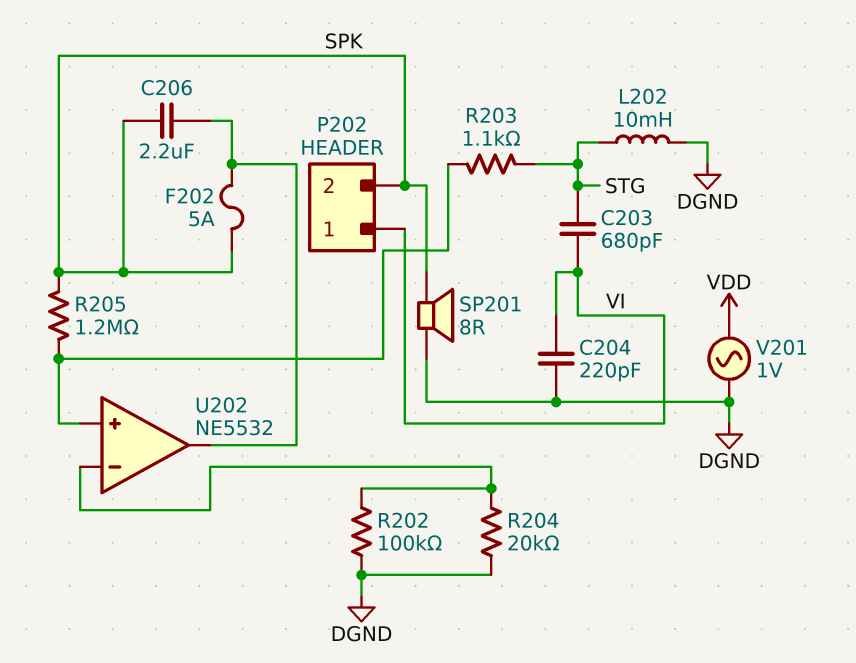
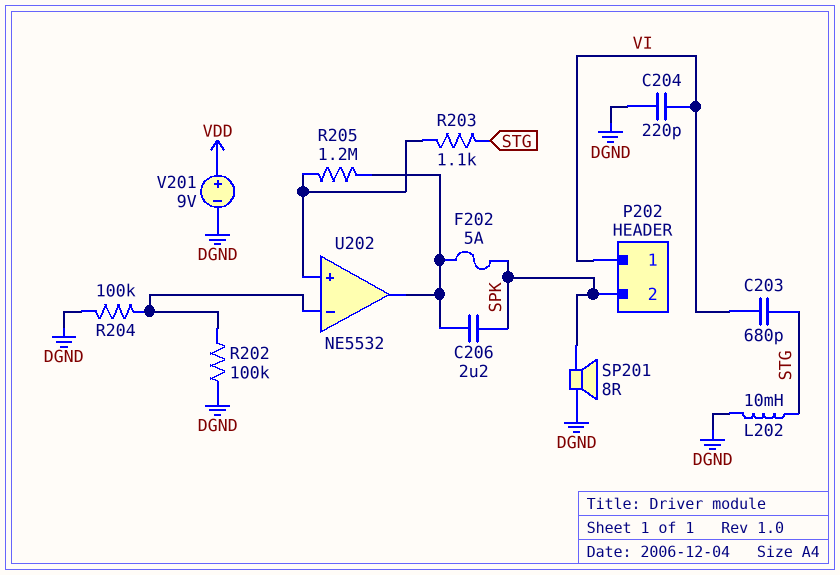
R204: 20k (DGND, U202/in-) -> 100k (DGND, U202/in-)
R205: 1.2M (SPK, U202/in+) -> 1.2M (U202/in+, U202/out)
V201: AC 1V (DGND, VDD) -> 9V (plus VDD, minus DGND)

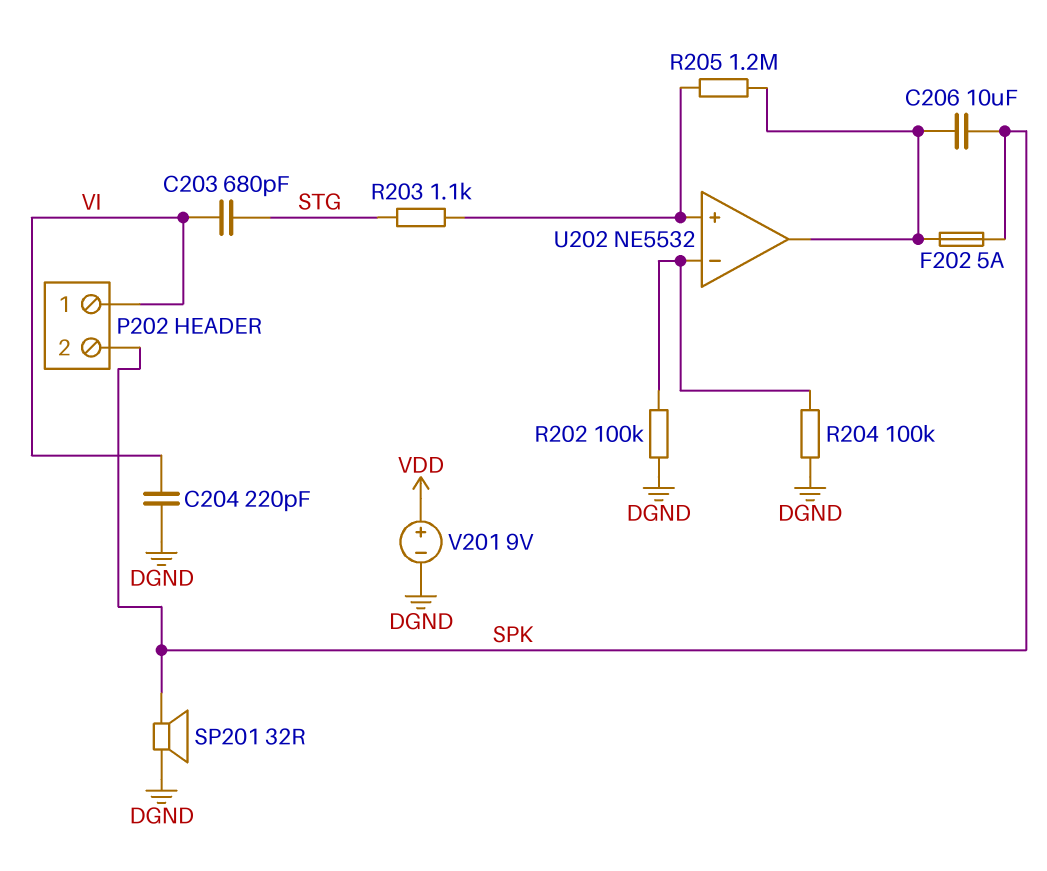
C206: 2.2uF (SPK, U202/out) -> 10uF (SPK, U202/out)
L202: 10mH (DGND, STG) -> none
SP201: speaker 8R (DGND, SPK) -> speaker 32R (DGND, SPK)

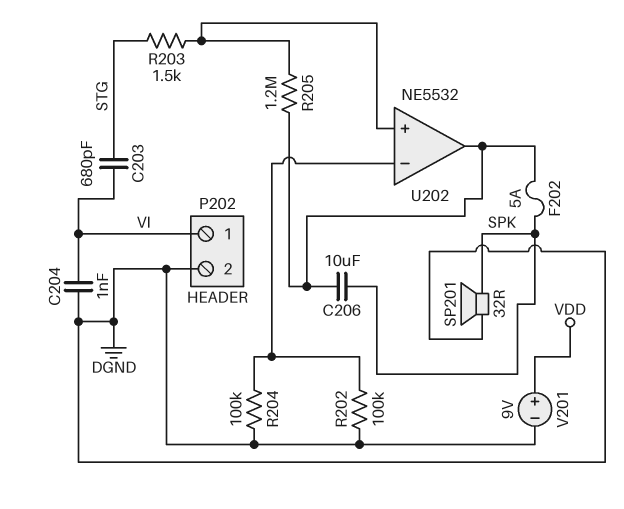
C204: 220pF (DGND, VI) -> 1nF (DGND, VI)
P202 pin 2: SPK -> DGND
R203: 1.1k (STG, U202/in+) -> 1.5k (STG, U202/in+)

